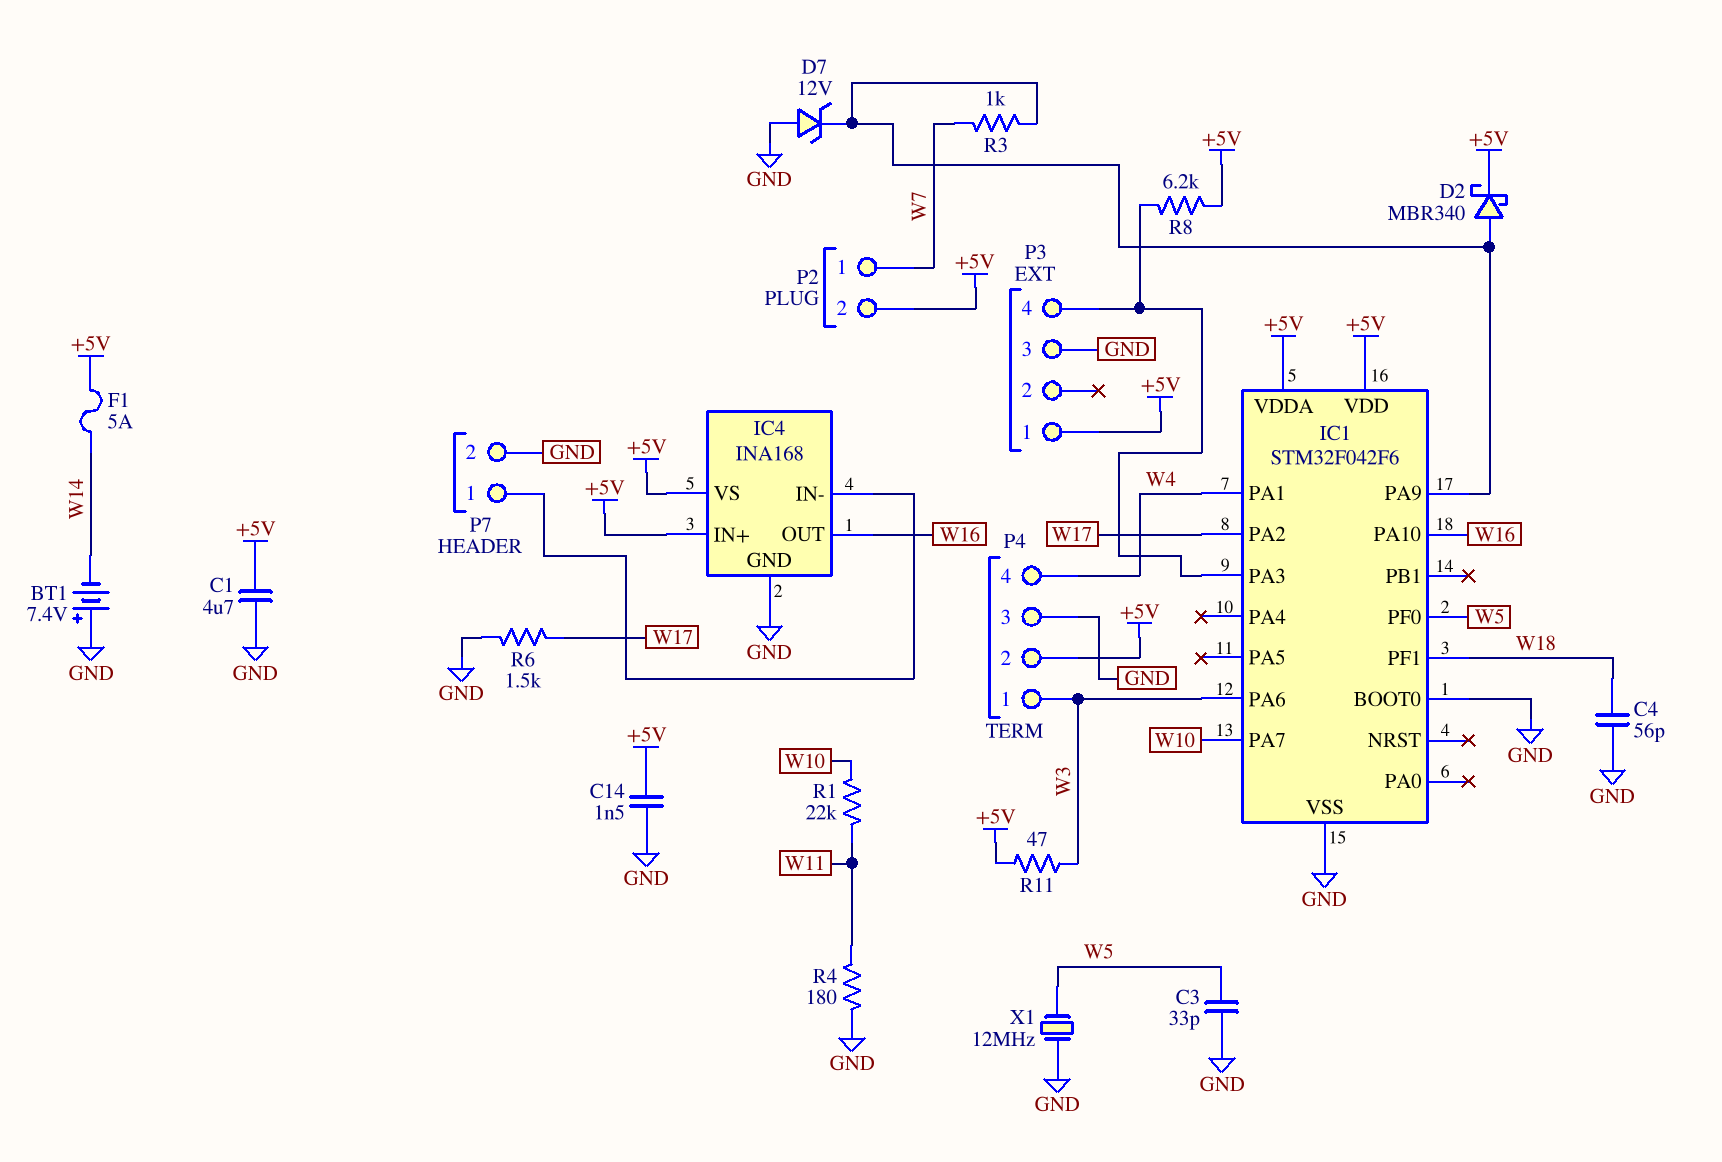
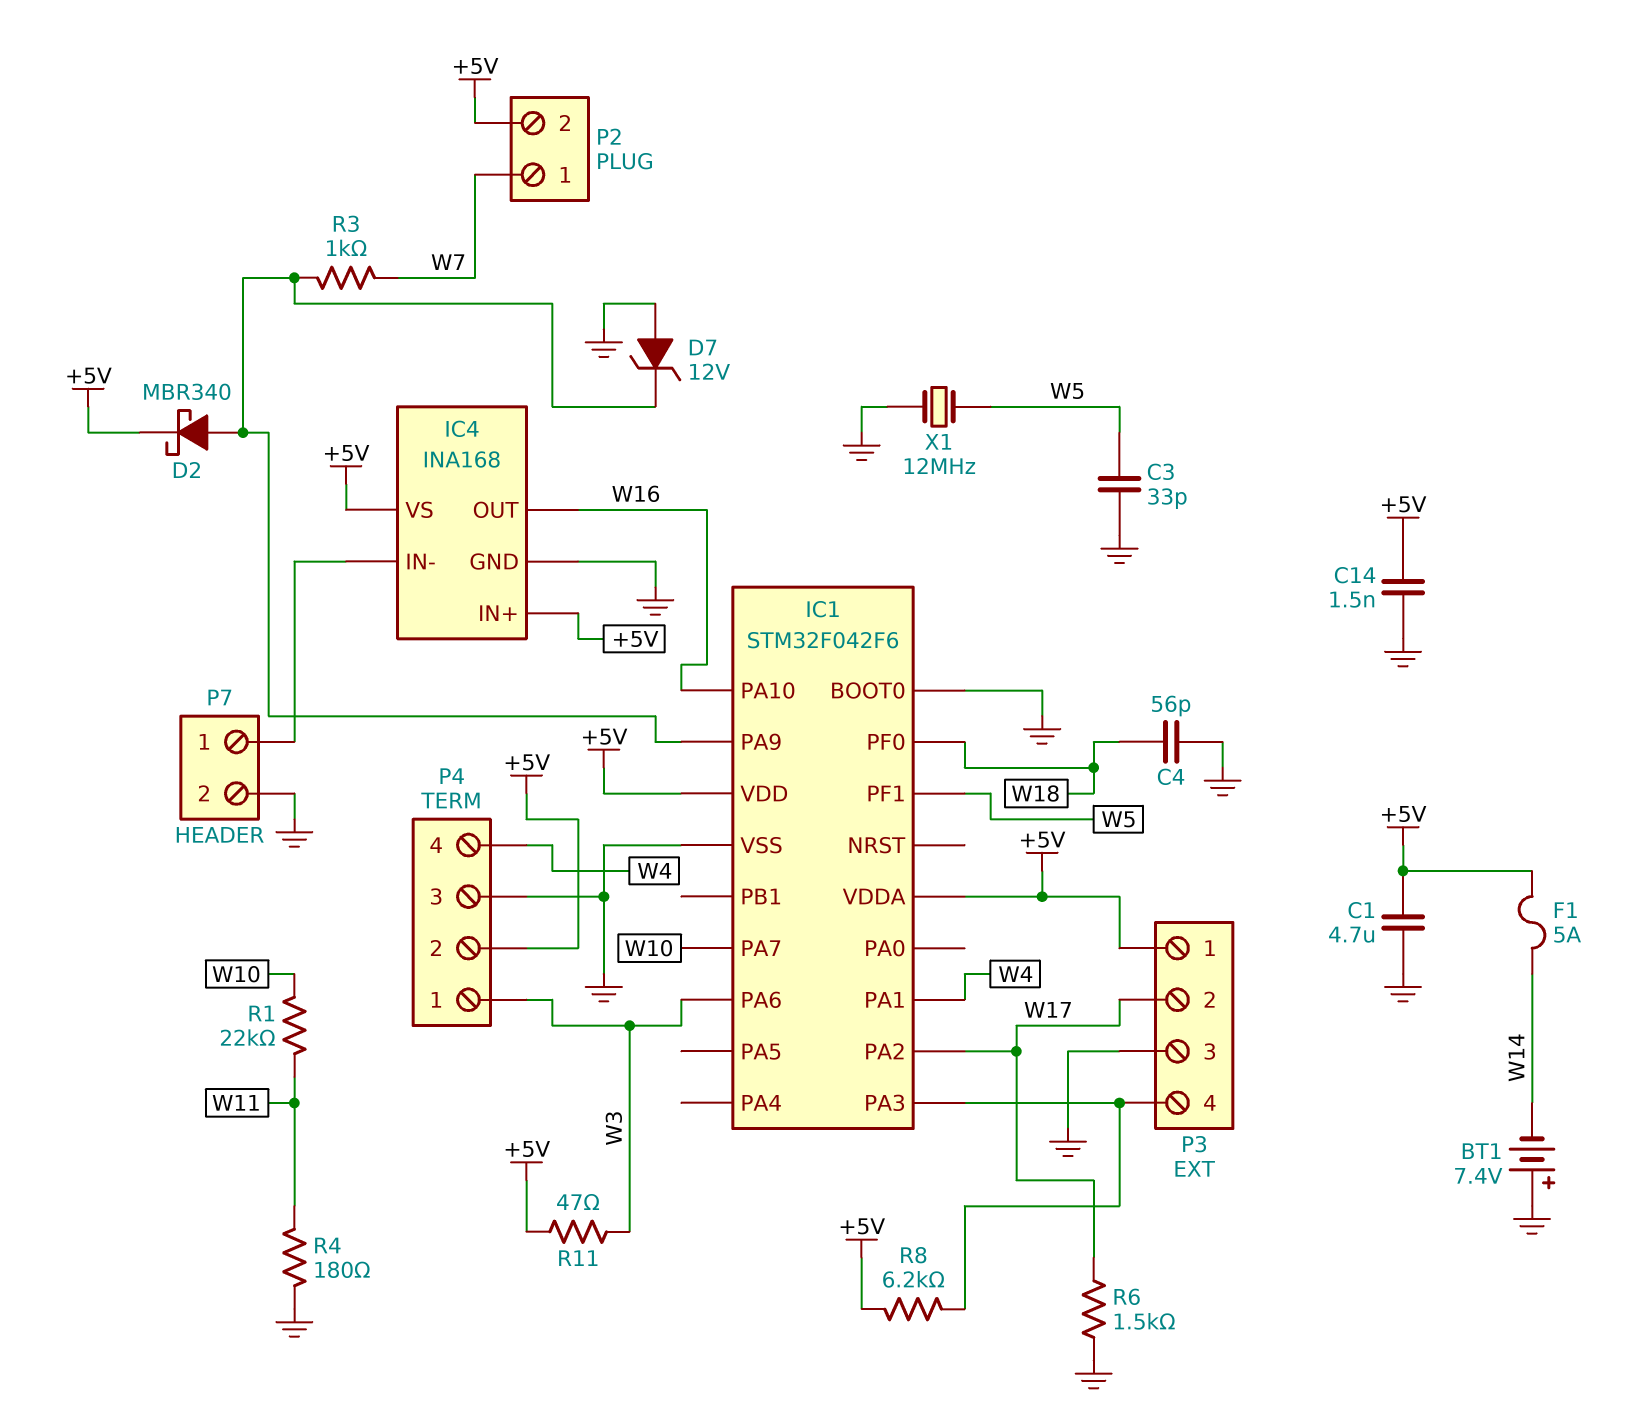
IC1 pin PF0: W5 -> W18
IC1 pin PF1: W18 -> W5
P3 pin 2: none -> W17

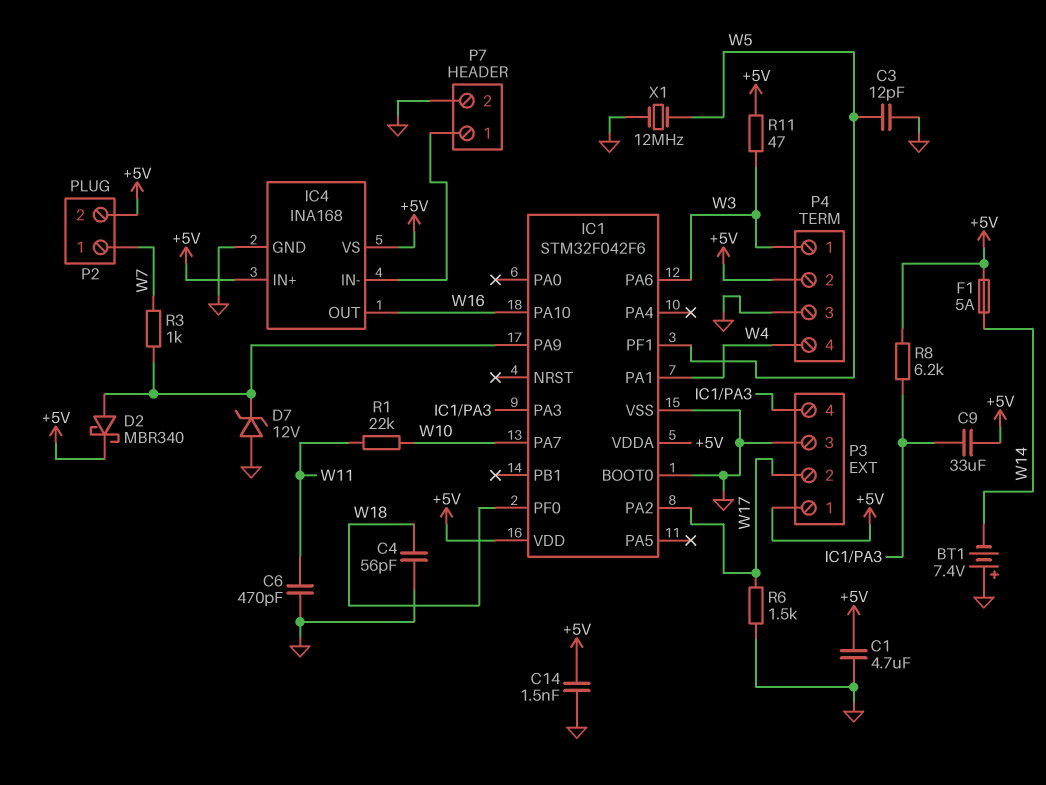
C3: 33pF (GND, W5) -> 12pF (GND, W5)
C6: none -> 470pF (GND, W11)
C9: none -> 33uF (+5V, IC1/PA3)
R4: 180 (GND, W11) -> none

